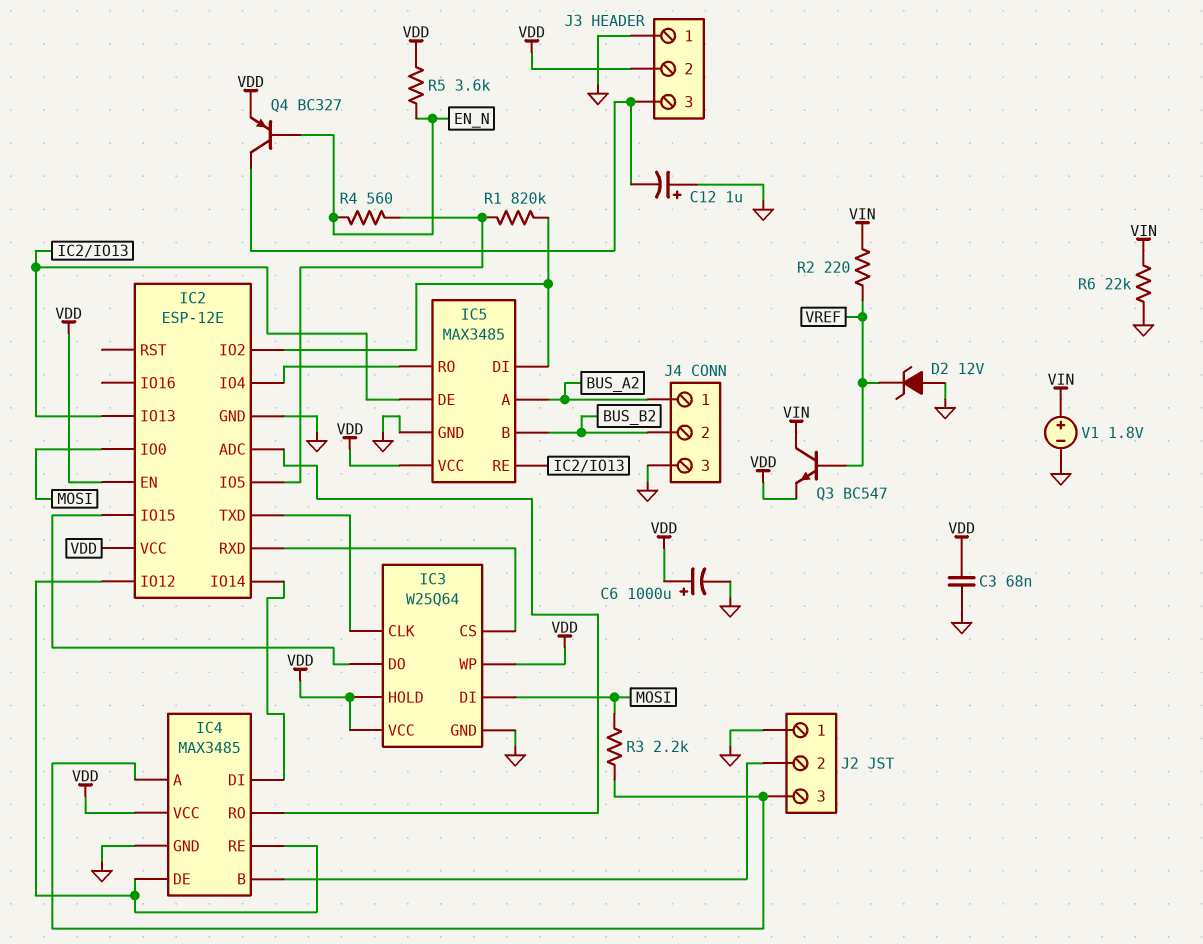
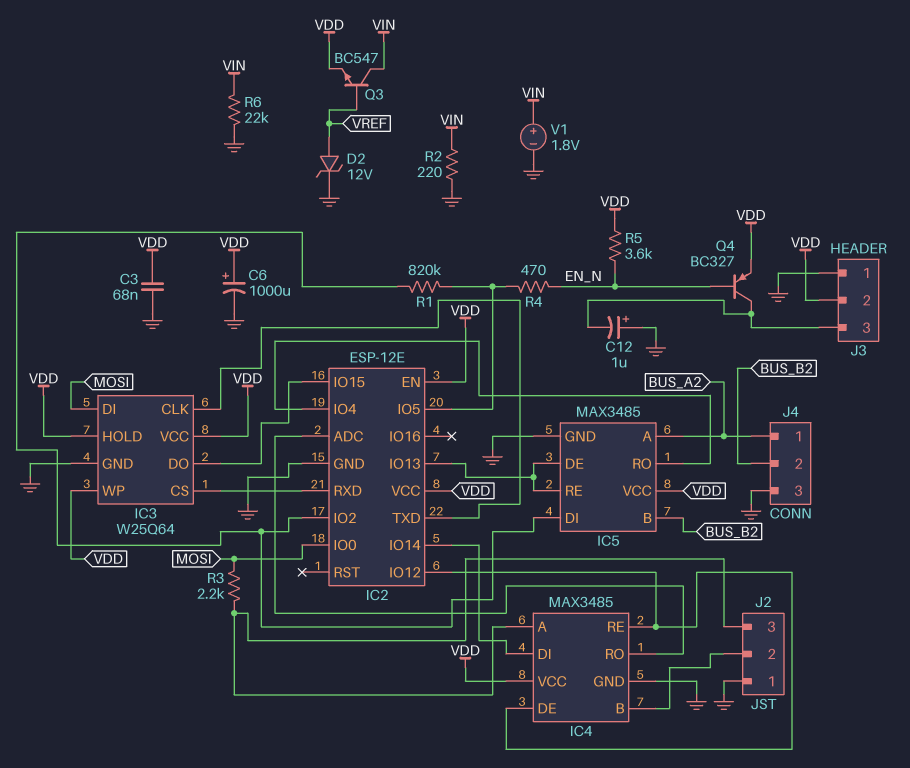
D2: zener 12V (A GND, K VREF) -> zener 12V (A VREF, K GND)
R2: 220 (VIN, VREF) -> 220 (GND, VIN)
R4: 560 (EN_N, IC2/IO5) -> 470 (EN_N, IC2/IO5)

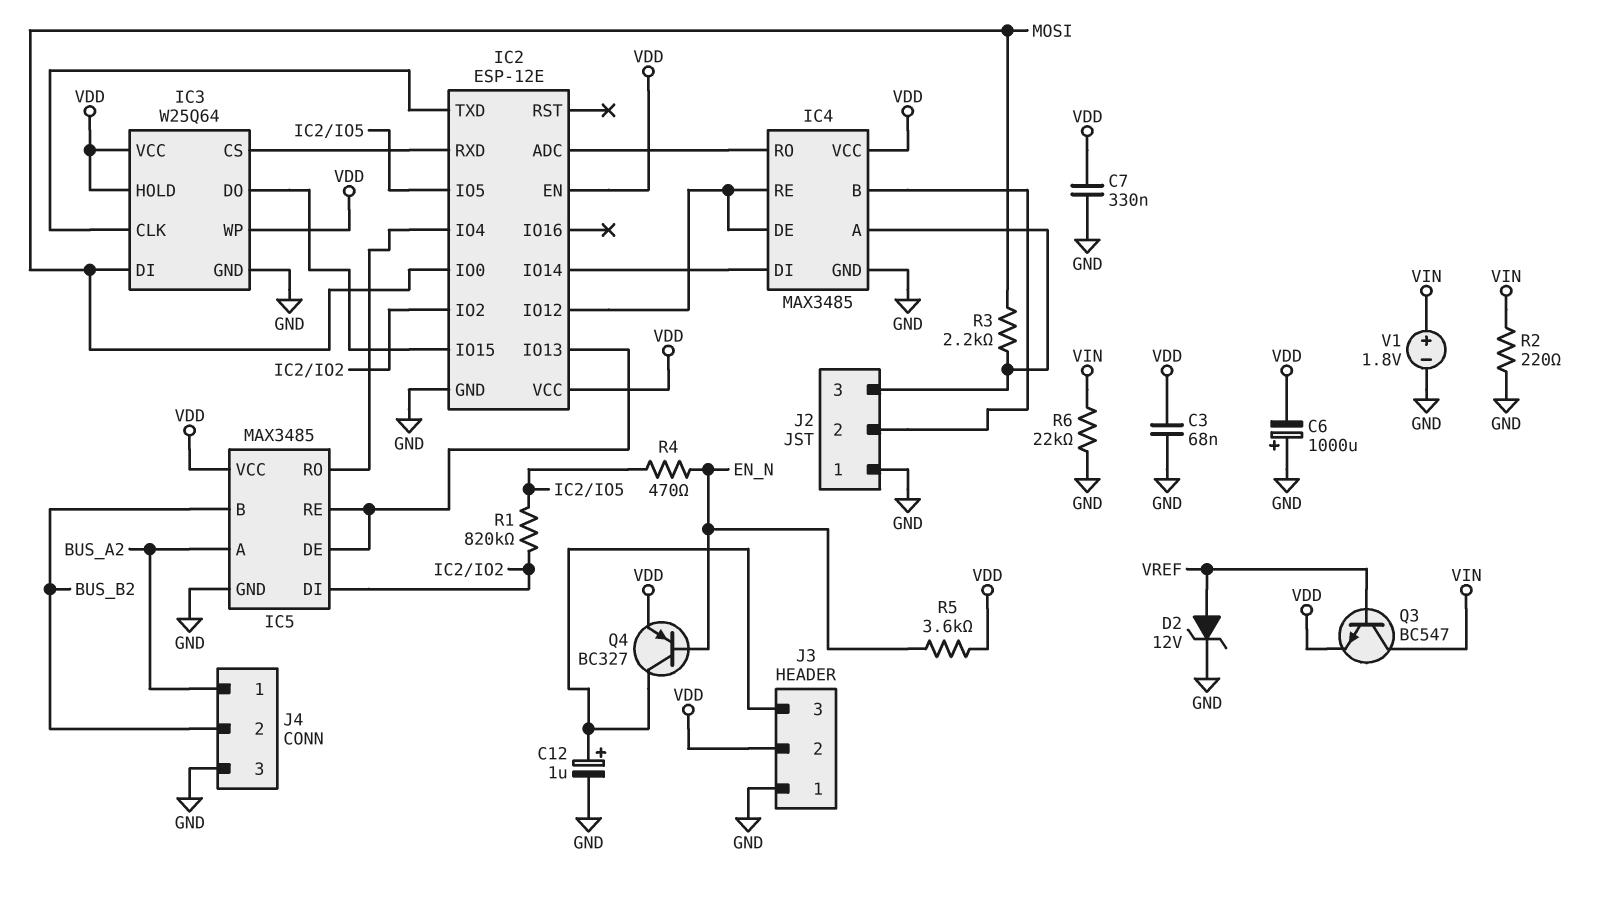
C6: 1000uF (plus VDD, minus GND) -> 1000uF (plus GND, minus VDD)
C7: none -> 330nF (GND, VDD)
C12: 1uF (plus GND, minus J3/3) -> 1uF (plus J3/3, minus GND)

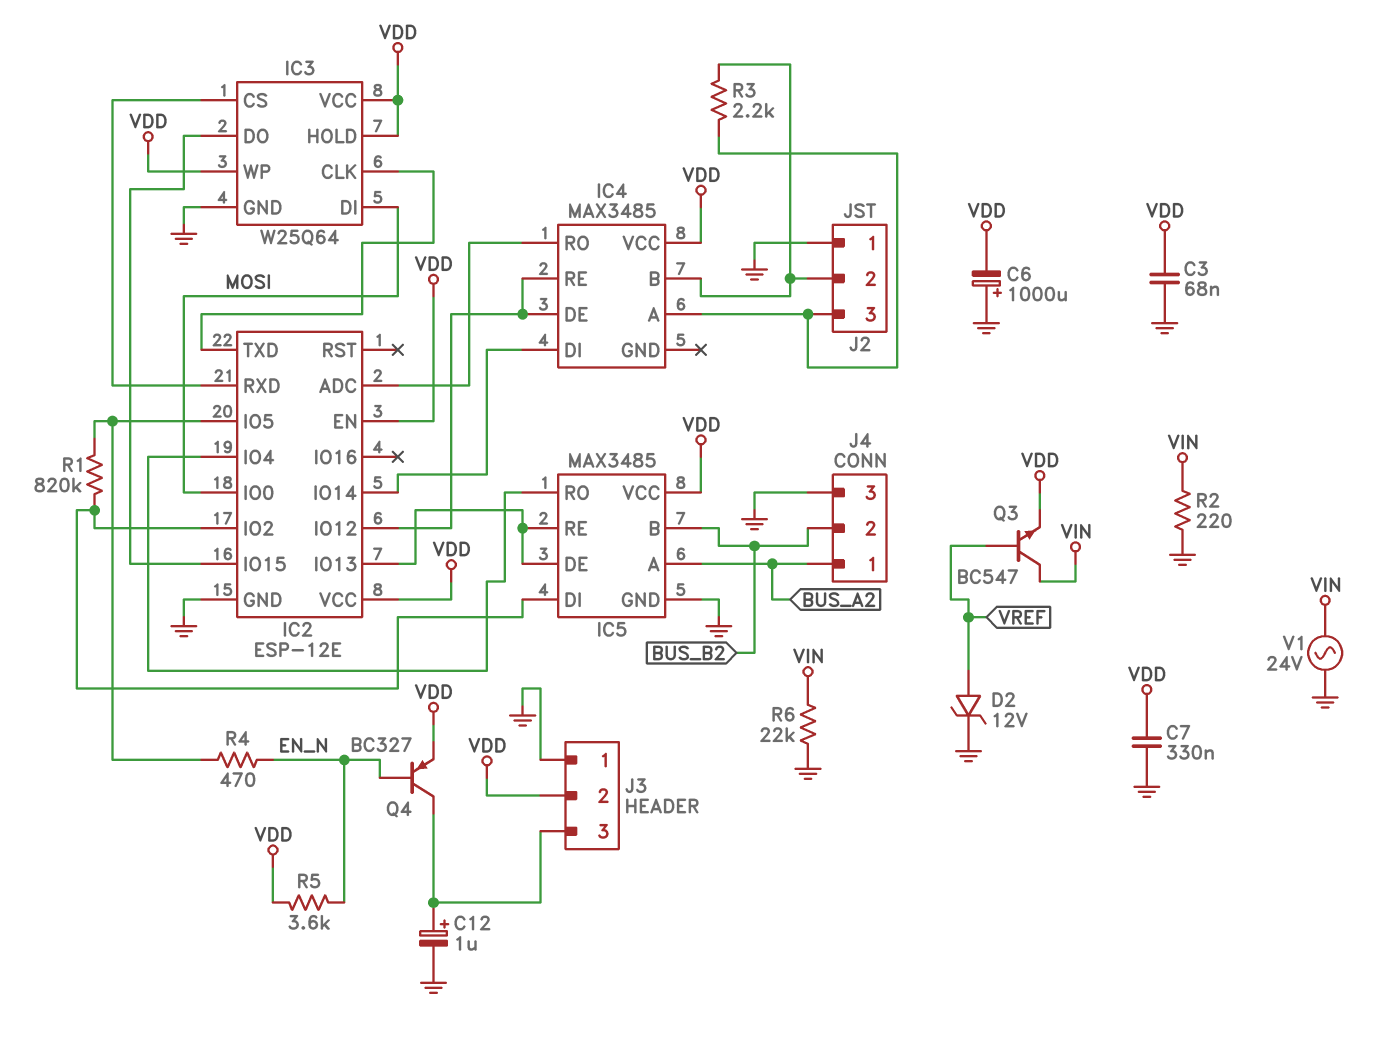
IC4 pin GND: GND -> none
R3: 2.2k (IC4/A, MOSI) -> 2.2k (IC4/A, IC4/B)
V1: 1.8V (plus VIN, minus GND) -> AC 24V (GND, VIN)

